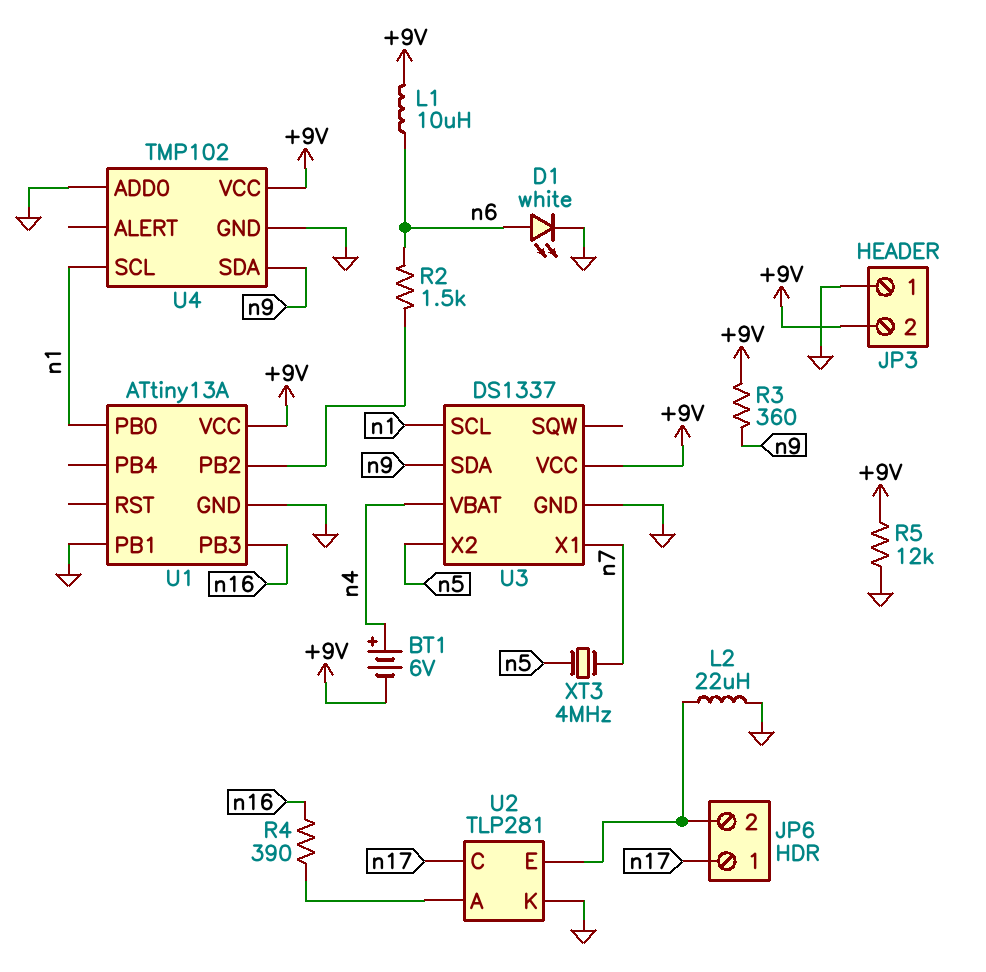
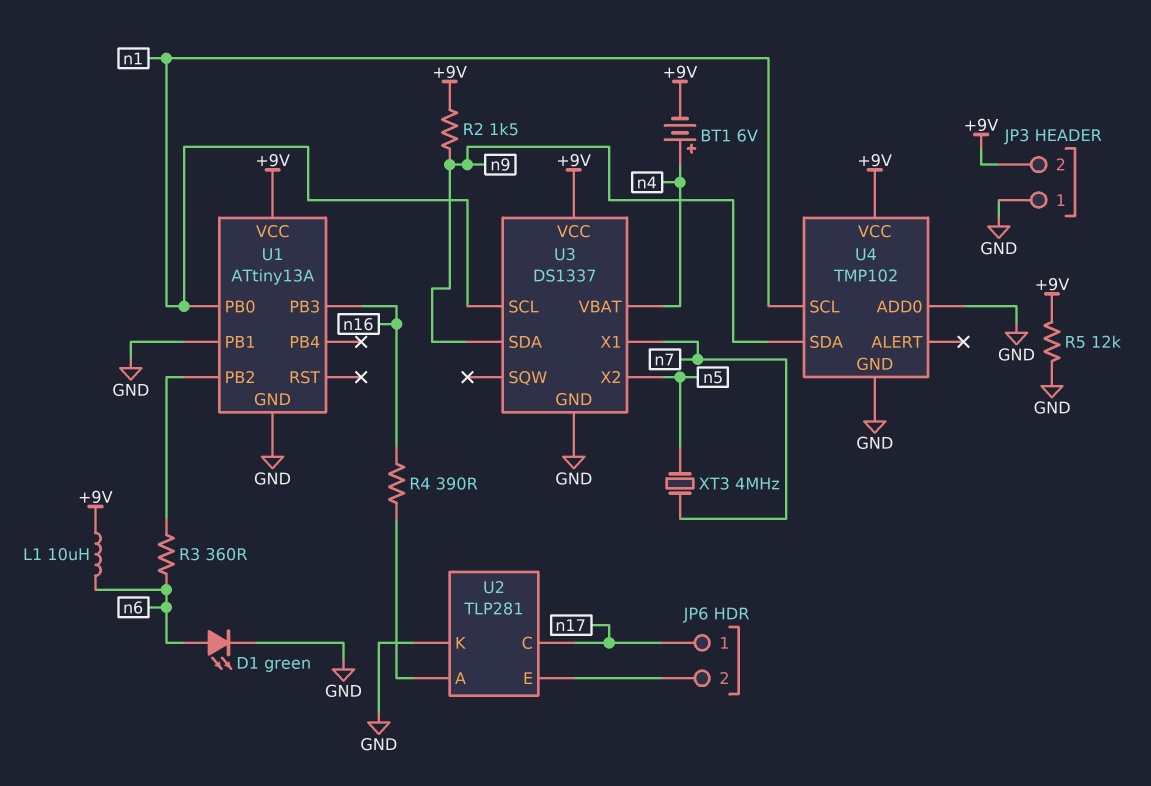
D1: LED white (A n6, K GND) -> LED green (A n6, K GND)
L2: 22uH (GND, JP6/2) -> none
R2: 1.5k (U1/PB2, n6) -> 1.5k (+9V, n9)
R3: 360 (+9V, n9) -> 360 (U1/PB2, n6)

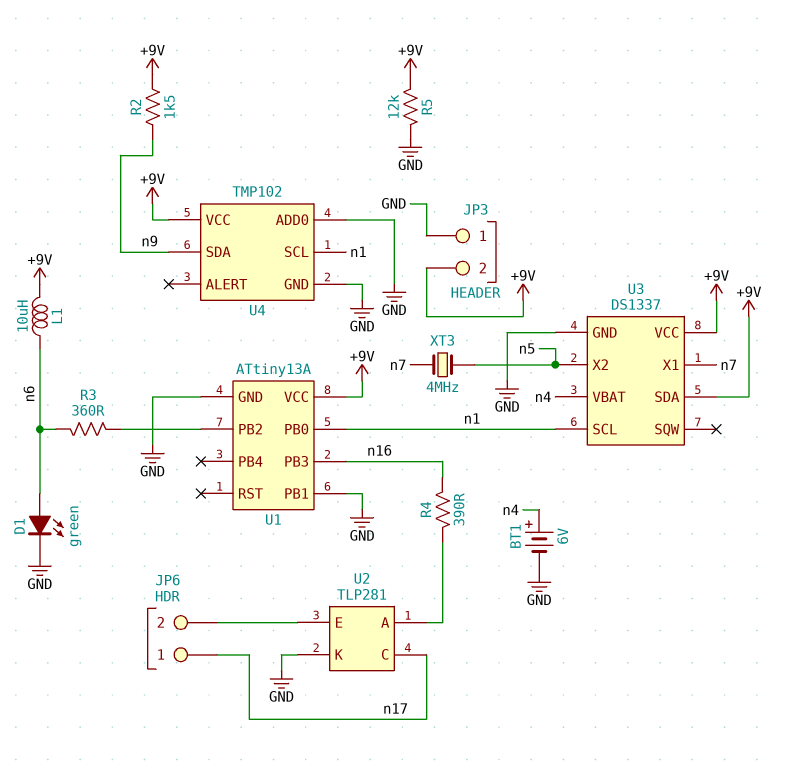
BT1: 6V (plus n4, minus +9V) -> 6V (plus n4, minus GND)
U3 pin SDA: n9 -> +9V

